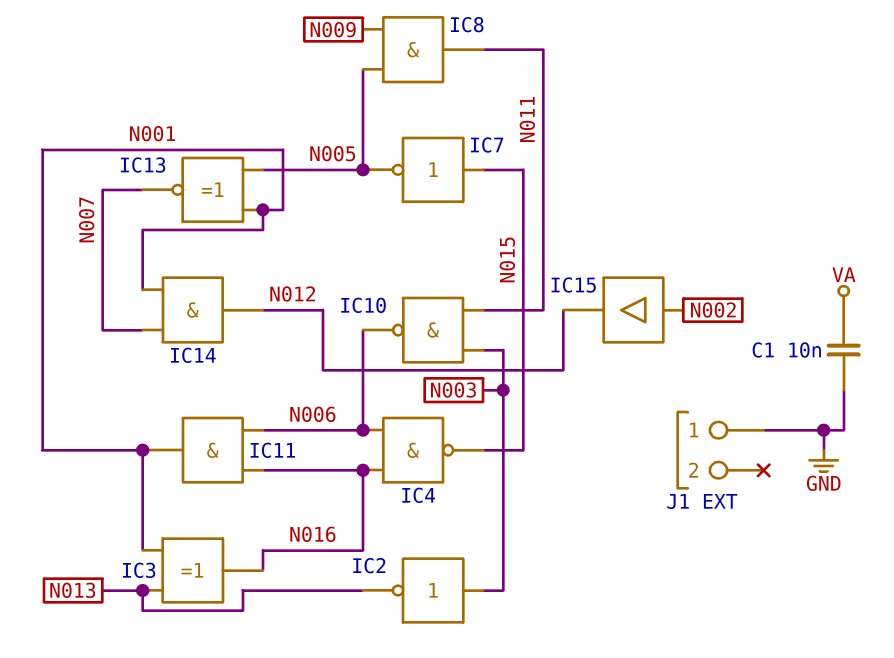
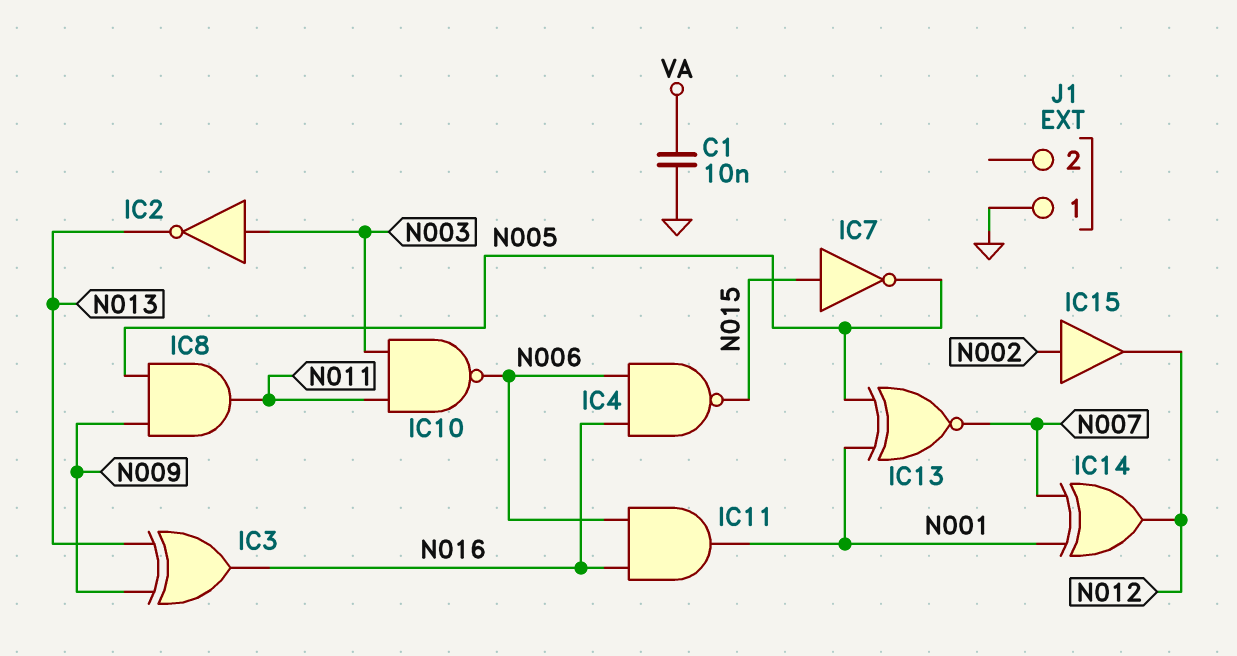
IC3: XOR (in N001, in N013, out N016) -> XOR (in N009, in N013, out N016)
IC14: AND (in N001, in N007, out N012) -> XOR (in N001, in N007, out N012)

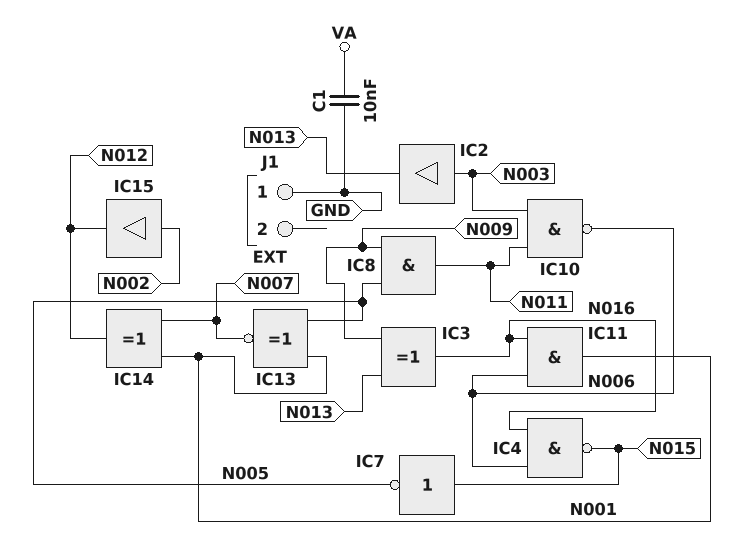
IC2: NOT (in N003, out N013) -> buffer (in N003, out N013)

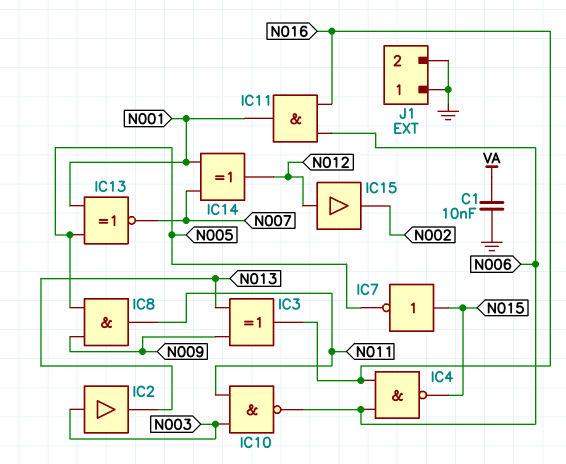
IC15: buffer (in N002, out N012) -> buffer (in N012, out N002)
J1 pin 2: none -> GND

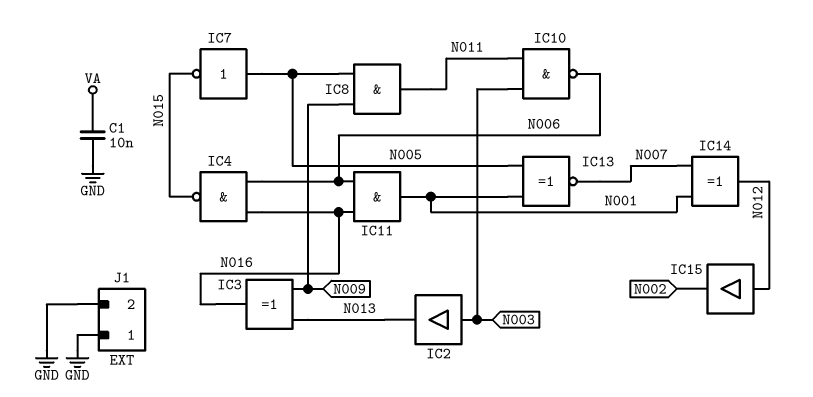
IC7: NOT (in N015, out N005) -> NOT (in N005, out N015)

